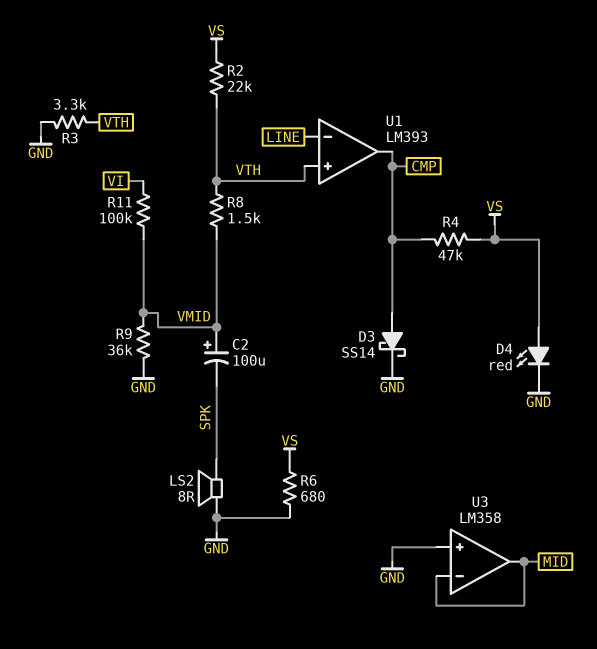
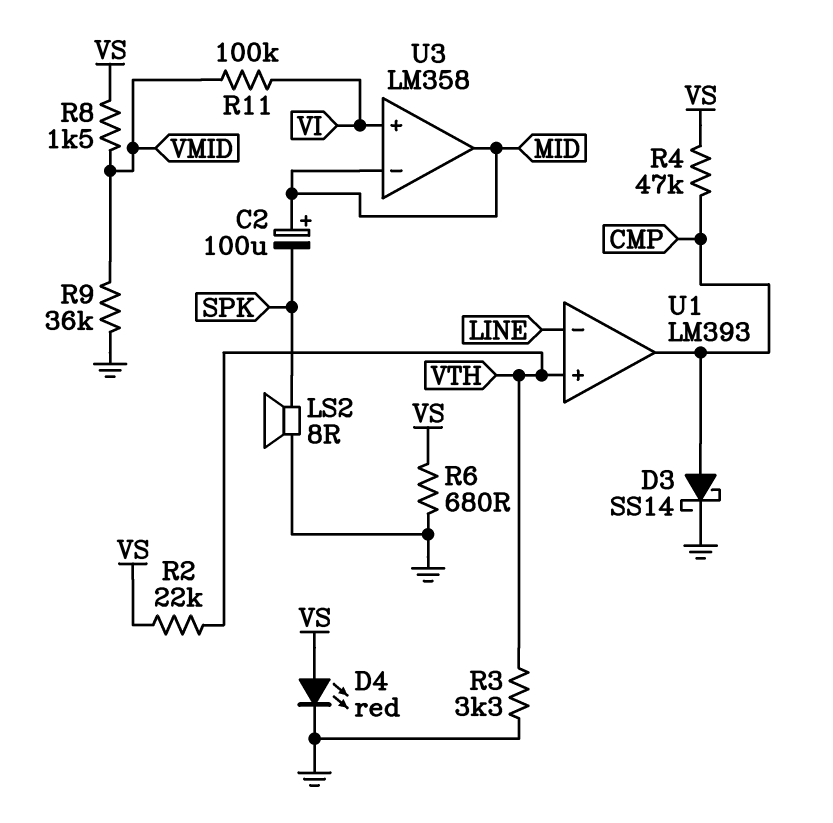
C2: 100uF (plus VMID, minus SPK) -> 100uF (plus MID, minus SPK)
R8: 1.5k (VMID, VTH) -> 1.5k (VMID, VS)
U3 pin in+: GND -> VI

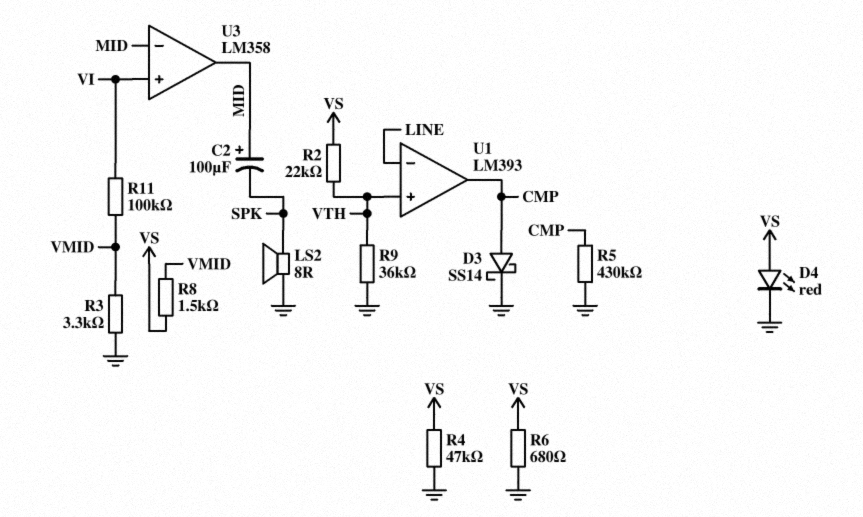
R3: 3.3k (GND, VTH) -> 3.3k (GND, VMID)
R4: 47k (CMP, VS) -> 47k (GND, VS)
R5: none -> 430k (CMP, GND)
R9: 36k (GND, VMID) -> 36k (GND, VTH)

